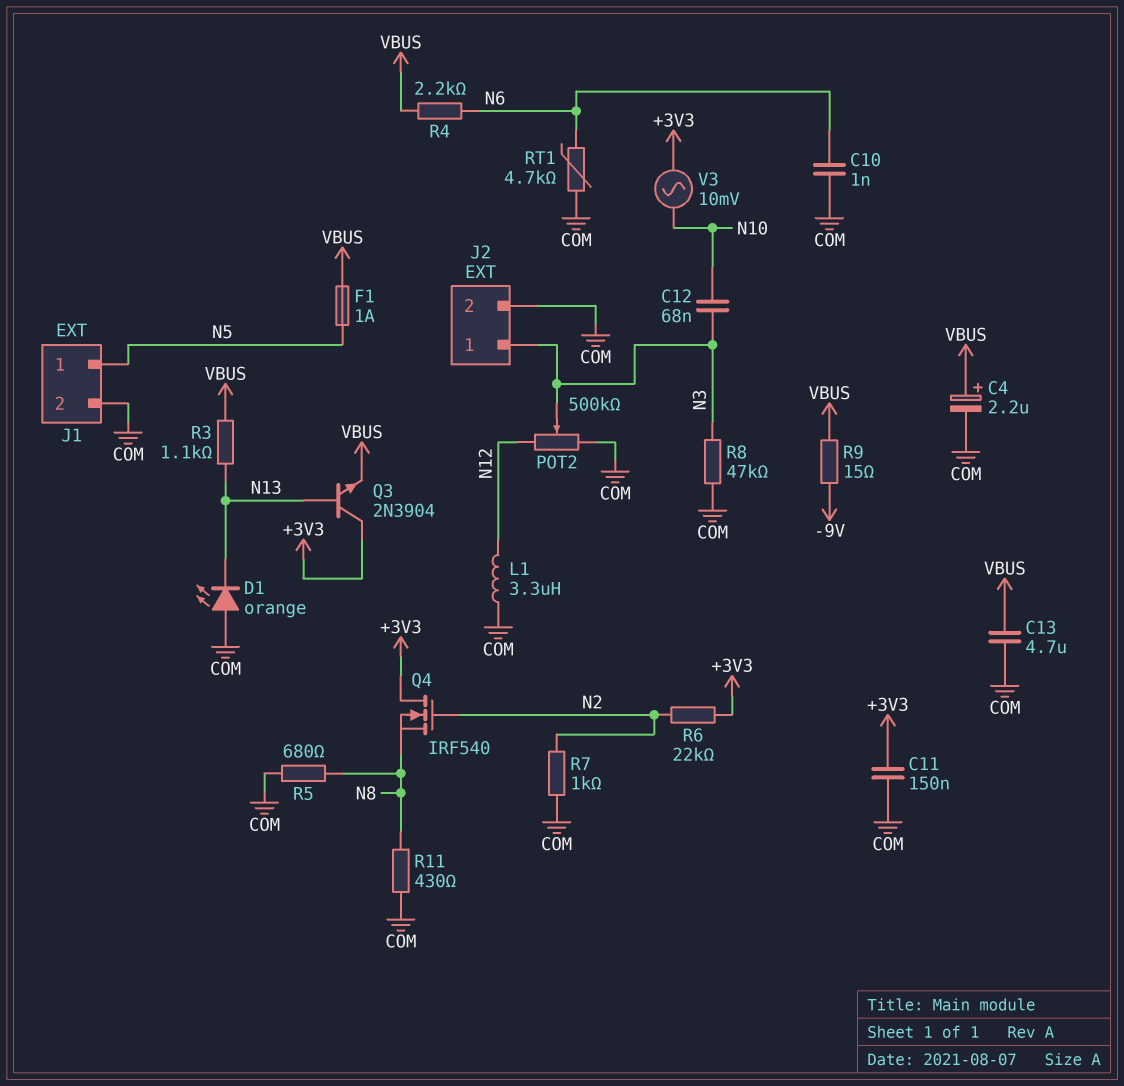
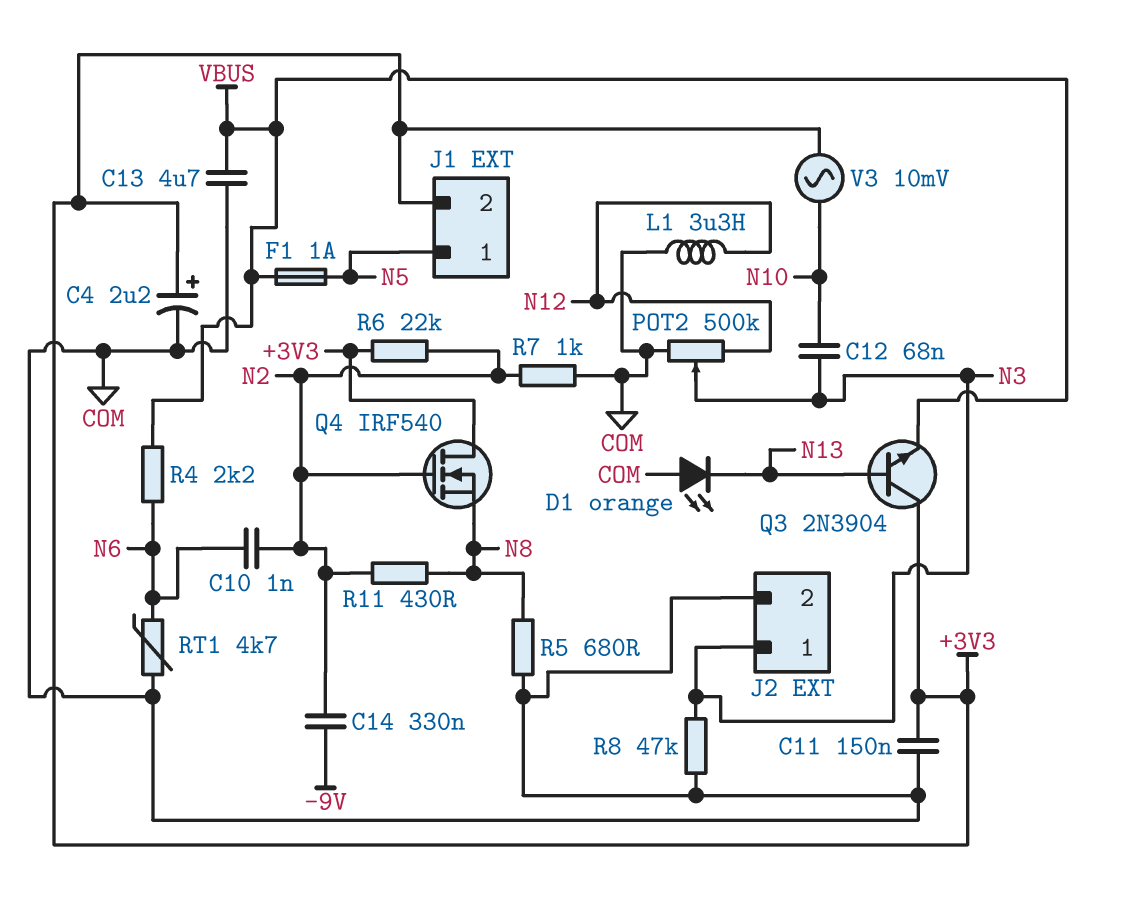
C4: 2.2uF (plus VBUS, minus COM) -> 2.2uF (plus +3V3, minus COM)
C10: 1nF (COM, N6) -> 1nF (N2, N6)
C14: none -> 330nF (-9V, N2)
J1 pin 2: COM -> +3V3
R3: 1.1k (N13, VBUS) -> none
R9: 15 (-9V, VBUS) -> none
R11: 430 (COM, N8) -> 430 (N2, N8)

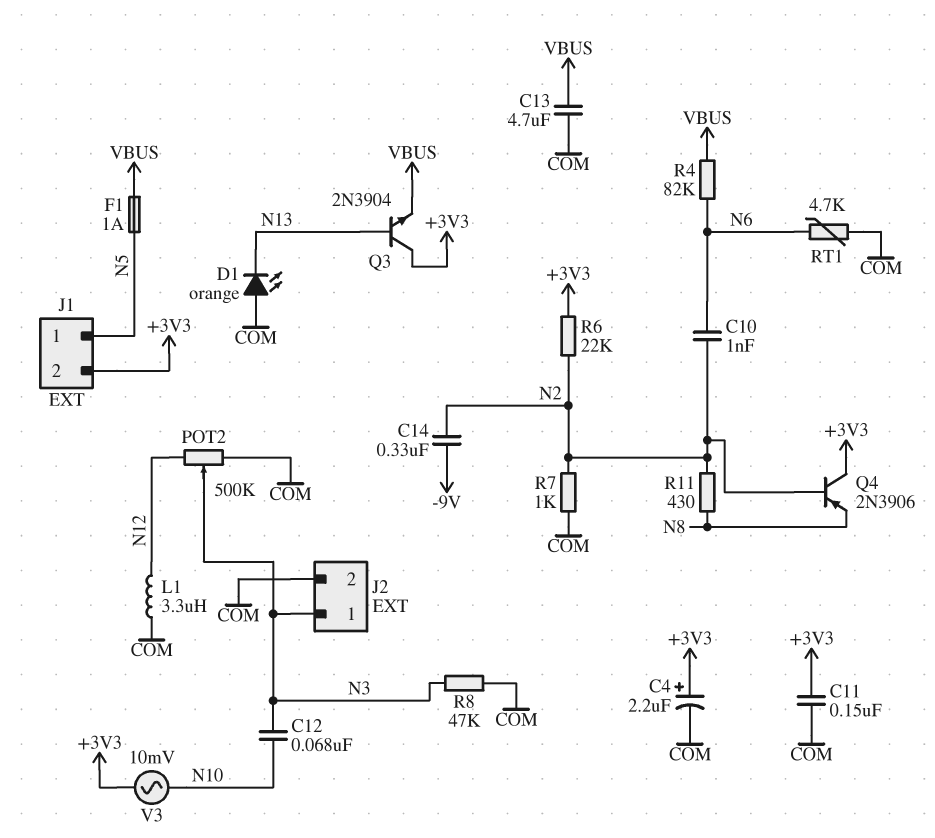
Q4: NMOS IRF540 (G N2, D +3V3, S N8) -> PNP 2N3906 (B N2, C +3V3, E N8)
R4: 2.2k (N6, VBUS) -> 82k (N6, VBUS)
R5: 680 (COM, N8) -> none

